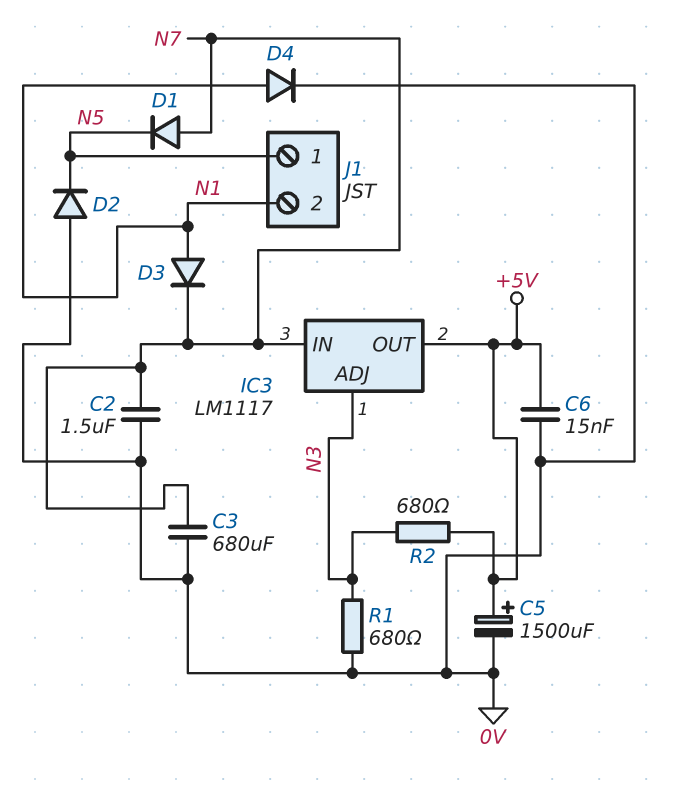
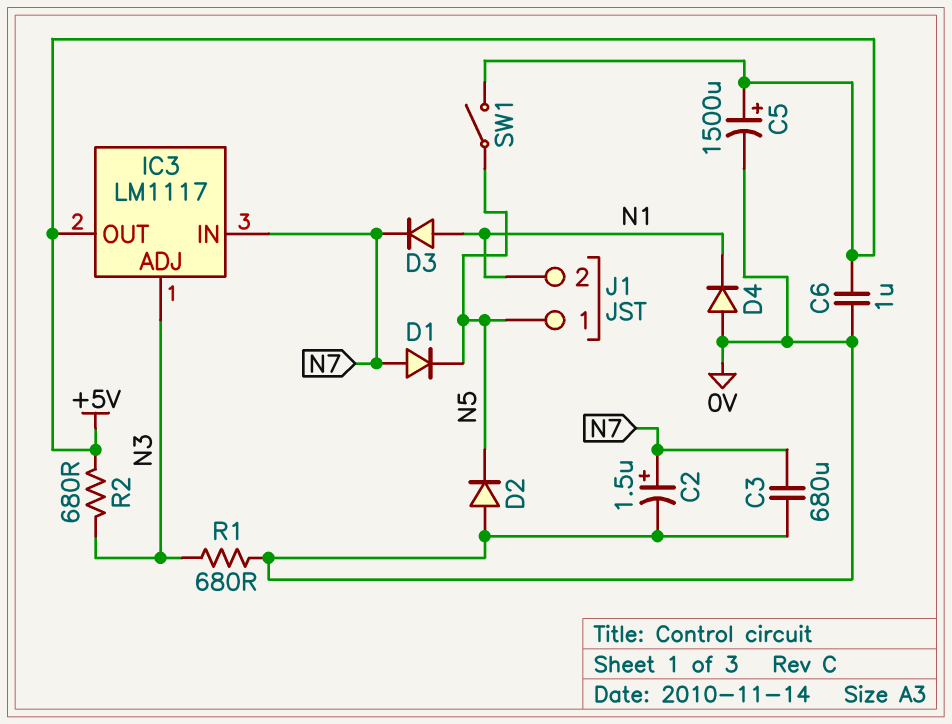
C2: 1.5uF (0V, N7) -> 1.5uF (plus N7, minus 0V)
C6: 15nF (+5V, 0V) -> 1uF (+5V, 0V)
D4: diode (A N1, K 0V) -> diode (A 0V, K N1)
SW1: none -> switch (+5V, N5)

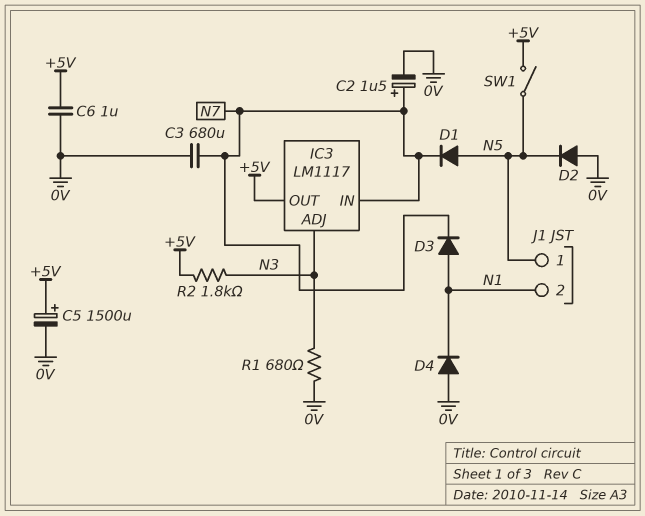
D1: diode (A N7, K N5) -> diode (A N5, K N7)
R2: 680 (+5V, N3) -> 1.8k (+5V, N3)

